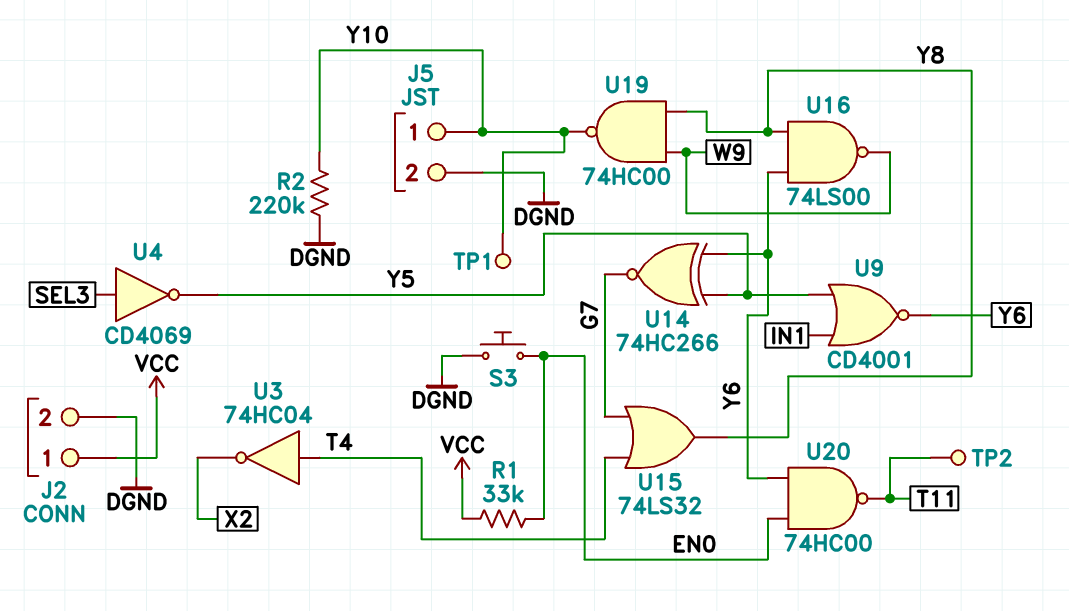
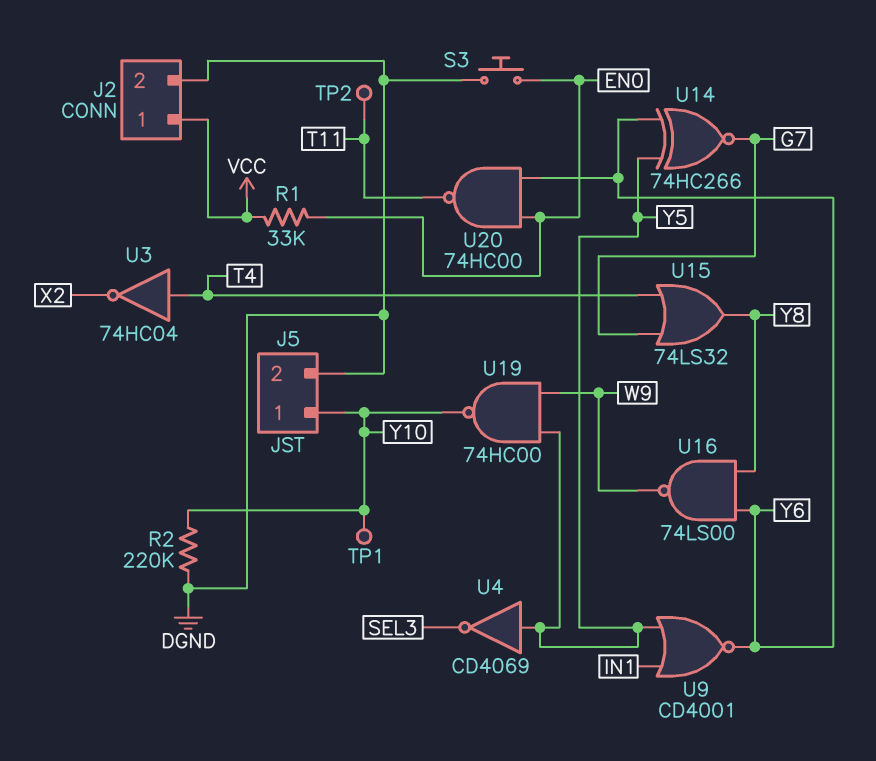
U4: NOT CD4069 (in SEL3, out Y5) -> NOT CD4069 (in Y5, out SEL3)
U19: NAND 74HC00 (in W9, in Y8, out Y10) -> NAND 74HC00 (in W9, in Y5, out Y10)

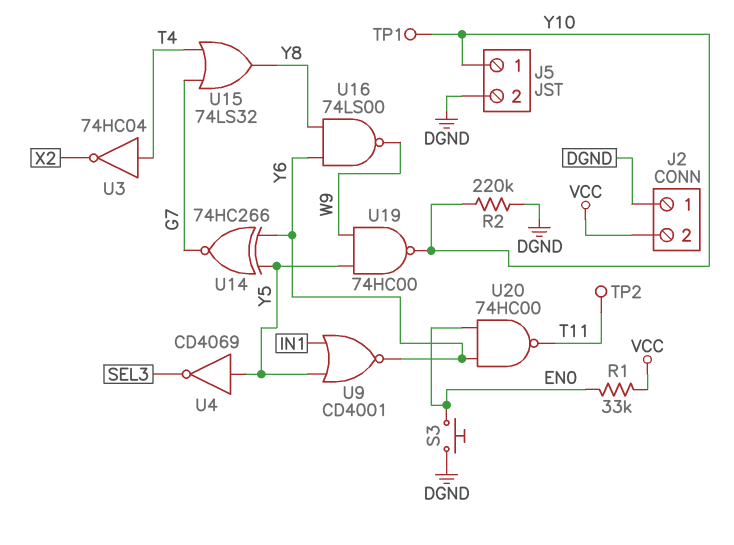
J2 pin 1: VCC -> DGND
J2 pin 2: DGND -> VCC

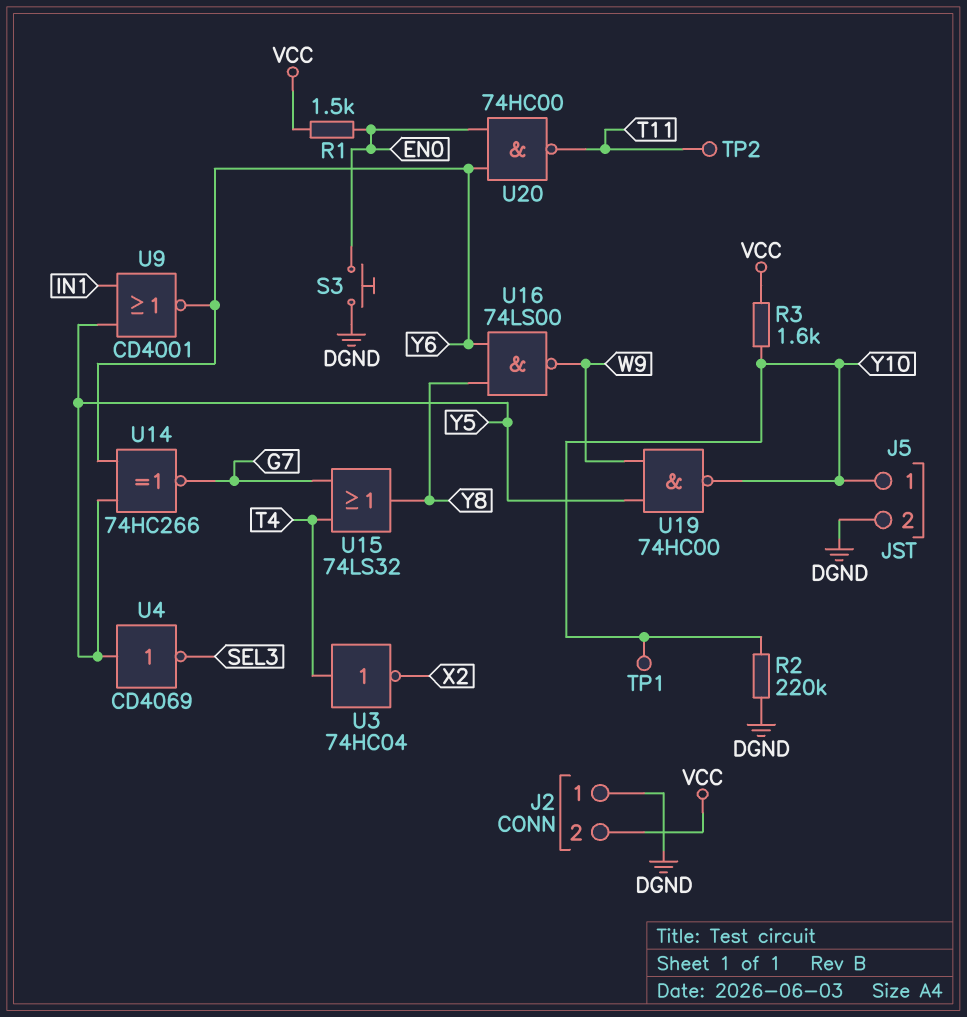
R1: 33k (EN0, VCC) -> 1.5k (EN0, VCC)
R3: none -> 1.6k (VCC, Y10)

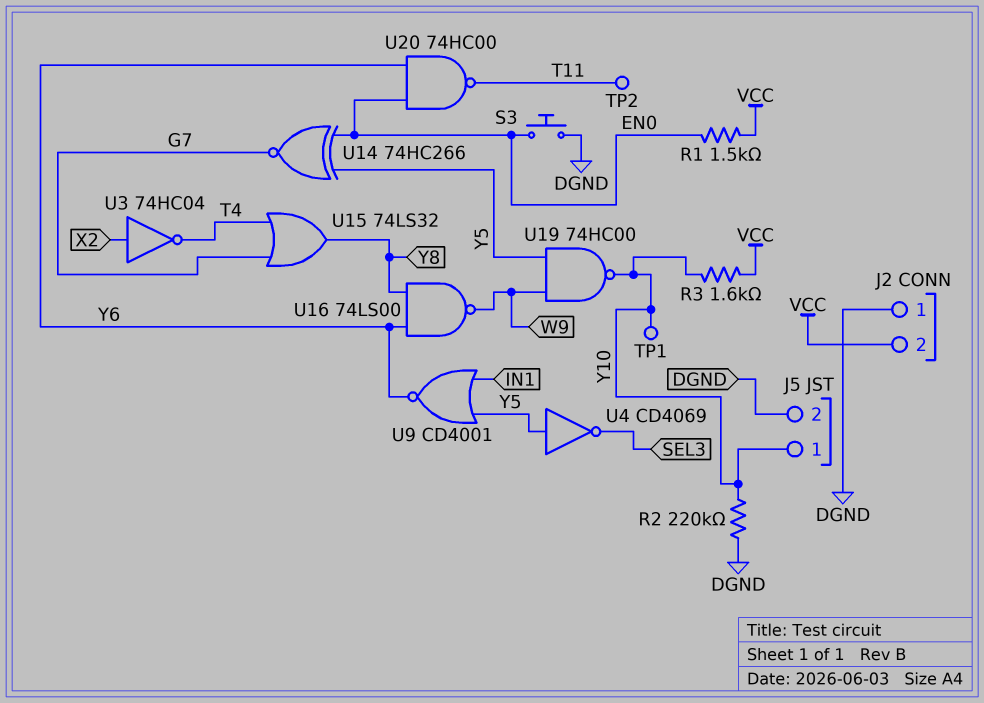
U3: NOT 74HC04 (in T4, out X2) -> NOT 74HC04 (in X2, out T4)
U14: XNOR 74HC266 (in Y5, in Y6, out G7) -> XNOR 74HC266 (in EN0, in Y5, out G7)

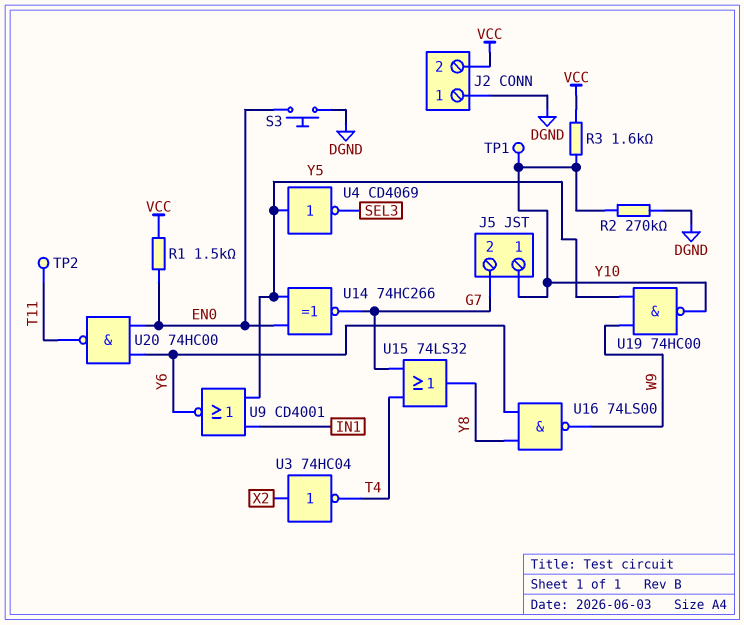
J5 pin 2: DGND -> G7
R2: 220k (DGND, Y10) -> 270k (DGND, Y10)

